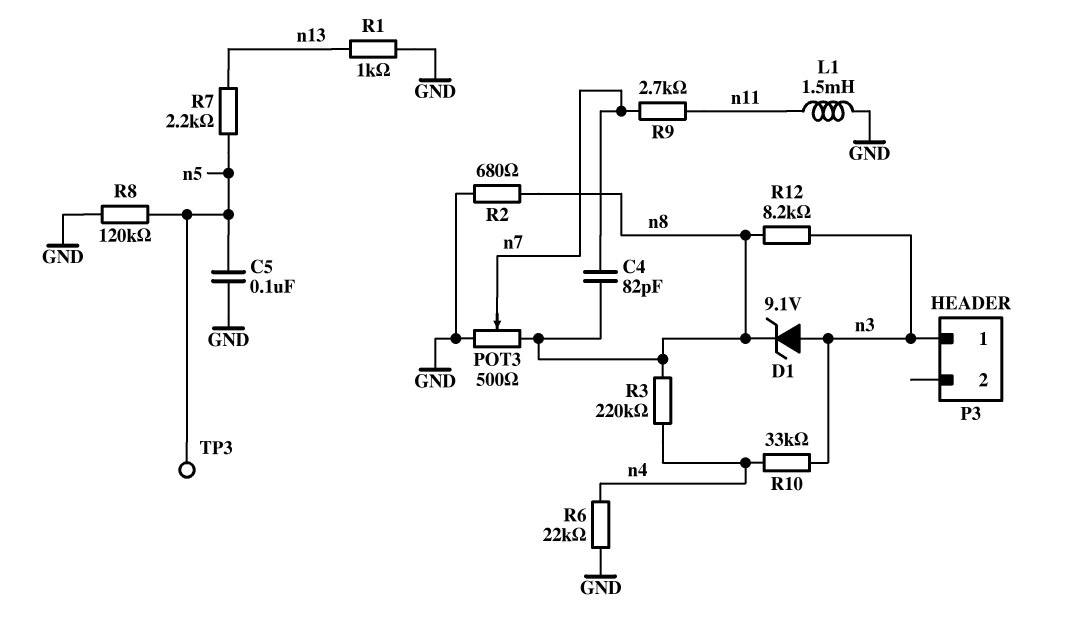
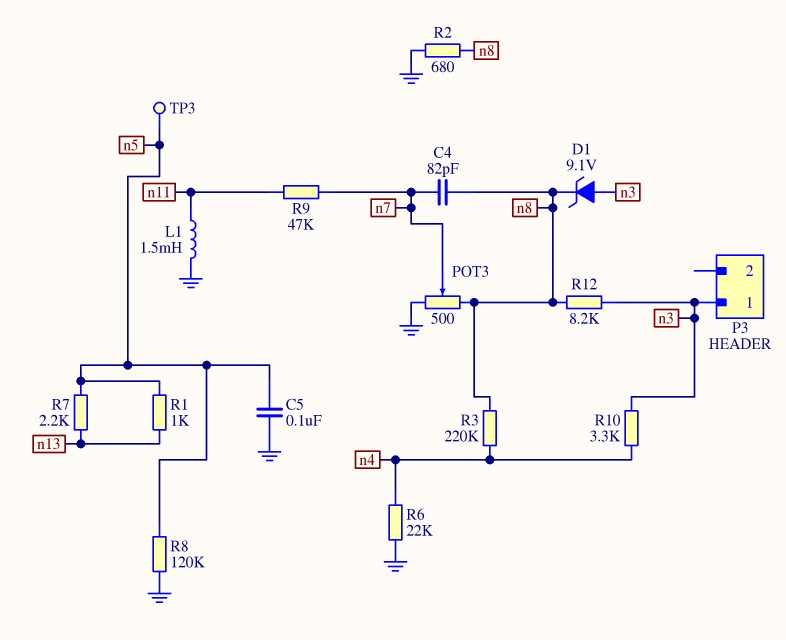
R1: 1k (GND, n13) -> 1k (n5, n13)
R9: 2.7k (n7, n11) -> 47k (n7, n11)
R10: 33k (n3, n4) -> 3.3k (n3, n4)

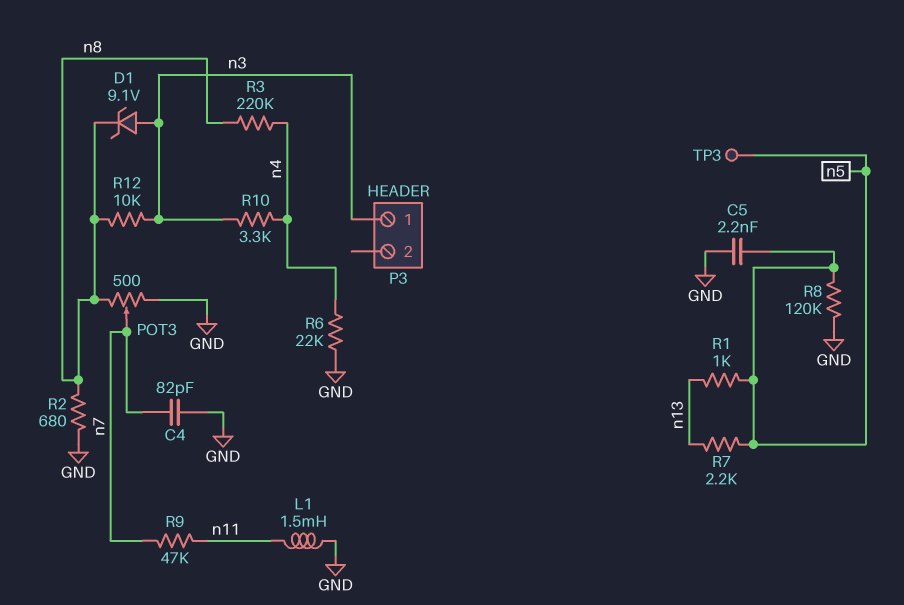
C4: 82pF (n7, n8) -> 82pF (GND, n7)
C5: 100nF (GND, n5) -> 2.2nF (GND, n5)
R12: 8.2k (n3, n8) -> 10k (n3, n8)

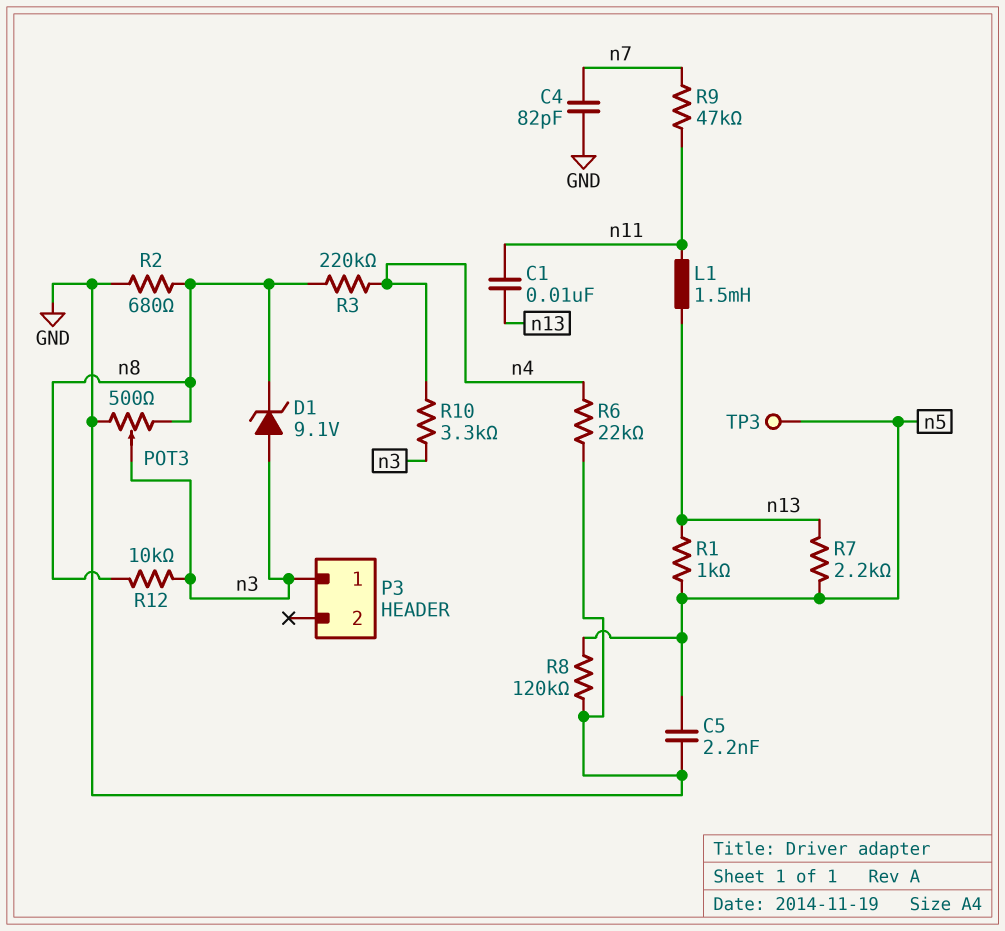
C1: none -> 10nF (n11, n13)
L1: 1.5mH (GND, n11) -> 1.5mH (n11, n13)
POT3: 500 (GND, n8, wiper n7) -> 500 (GND, n8, wiper n3)

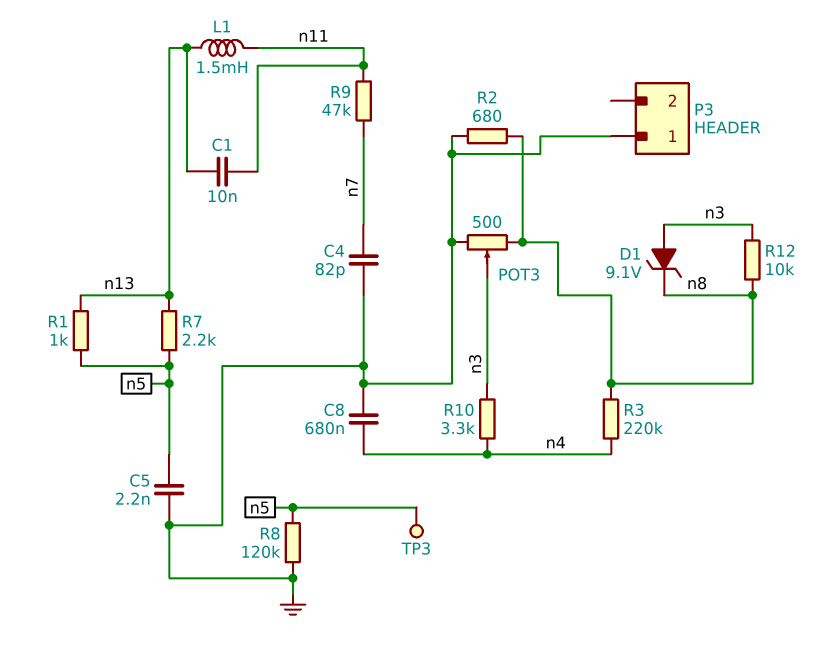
C8: none -> 680nF (GND, n4)
P3 pin 1: n3 -> GND
R6: 22k (GND, n4) -> none

